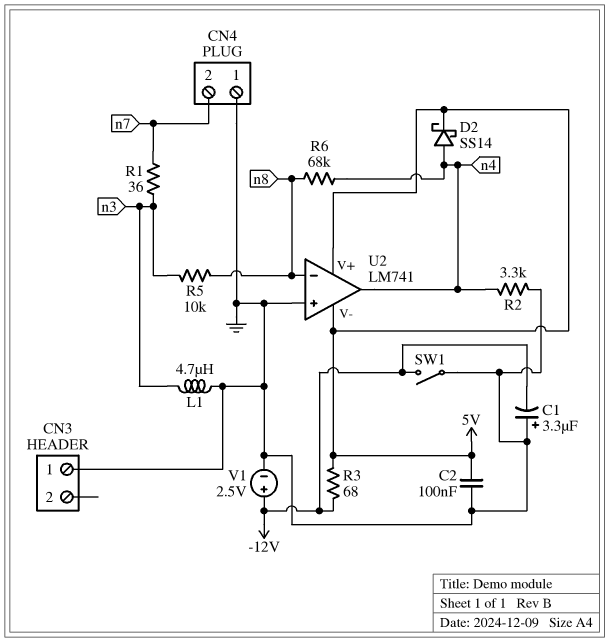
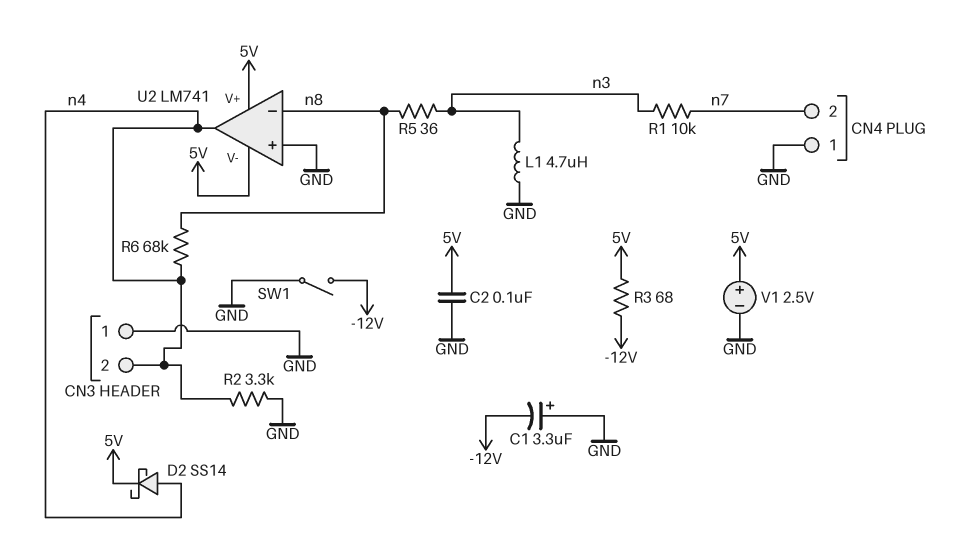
CN3 pin 2: none -> n4
R1: 36 (n3, n7) -> 10k (n3, n7)
R5: 10k (n3, n8) -> 36 (n3, n8)
V1: 2.5V (plus -12V, minus GND) -> 2.5V (plus 5V, minus GND)

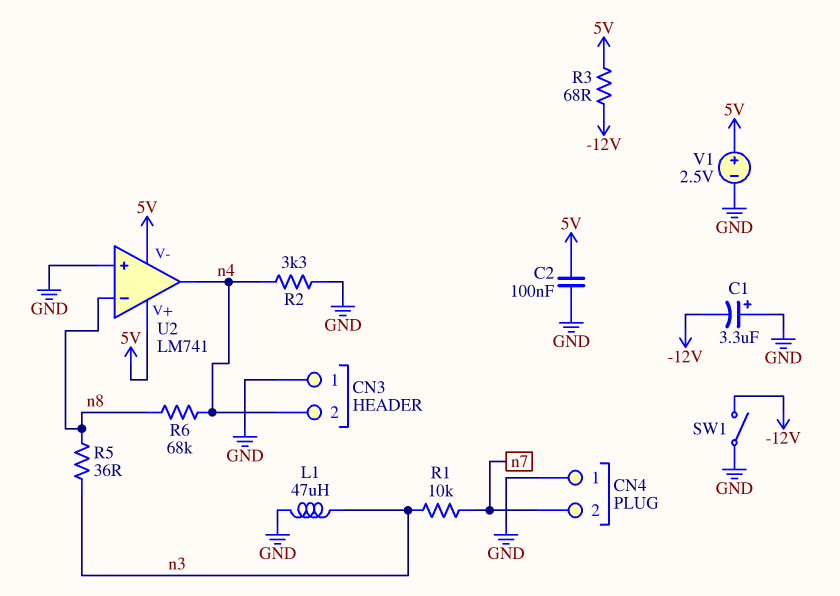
D2: schottky SS14 (A n4, K 5V) -> none
L1: 4.7uH (GND, n3) -> 47uH (GND, n3)

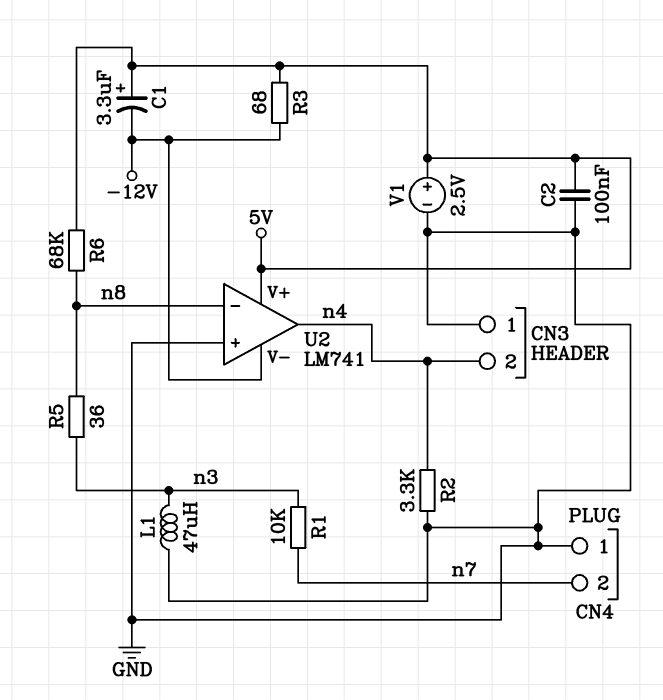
C1: 3.3uF (plus GND, minus -12V) -> 3.3uF (plus 5V, minus -12V)
R6: 68k (n4, n8) -> 68k (5V, n8)
SW1: switch (-12V, GND) -> none
U2 pin V-: 5V -> -12V

